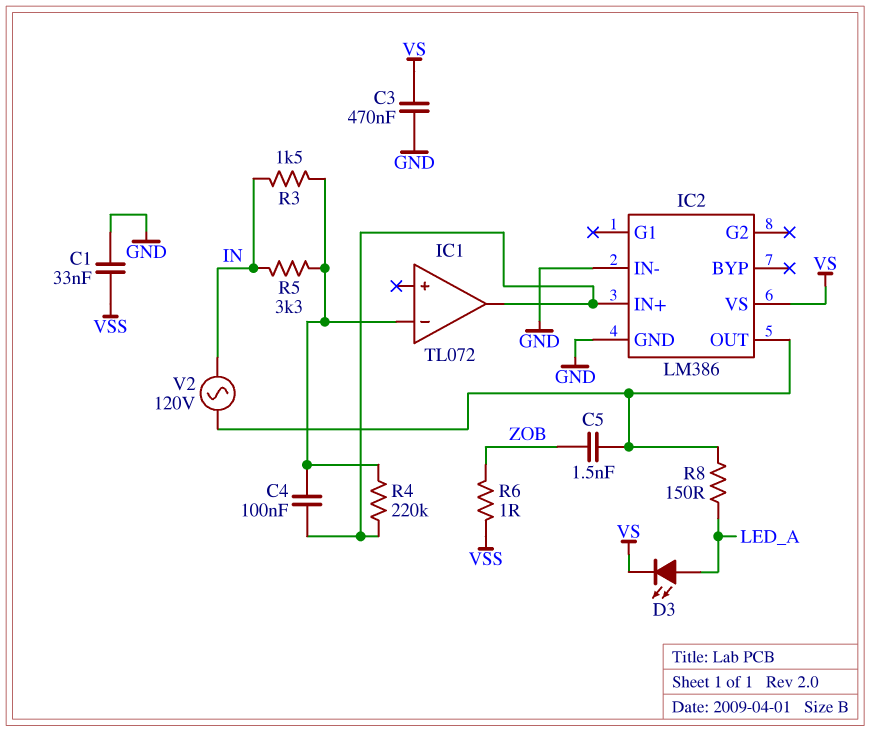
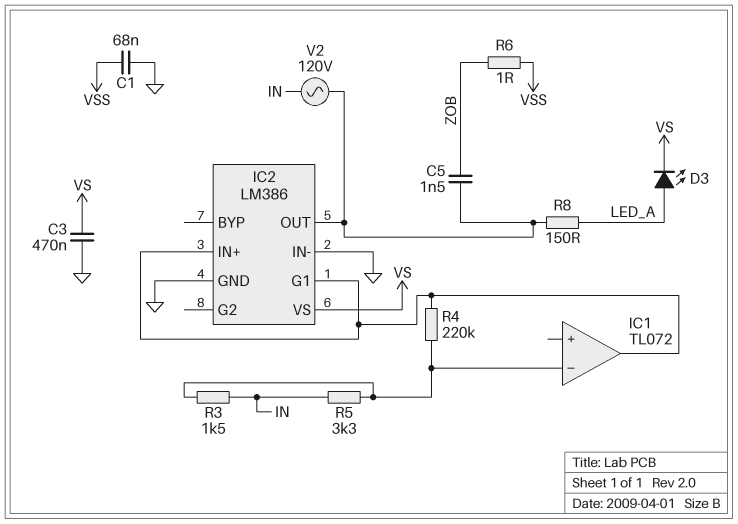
C1: 33nF (GND, VSS) -> 68nF (GND, VSS)
C4: 100nF (IC1/in-, IC1/out) -> none
IC2 pin G1: none -> IC1/out

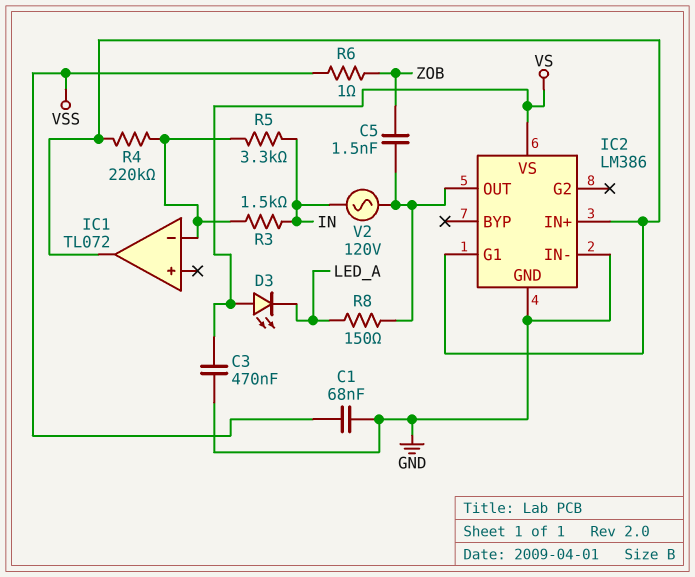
D3: LED (A LED_A, K VS) -> LED (A VS, K LED_A)

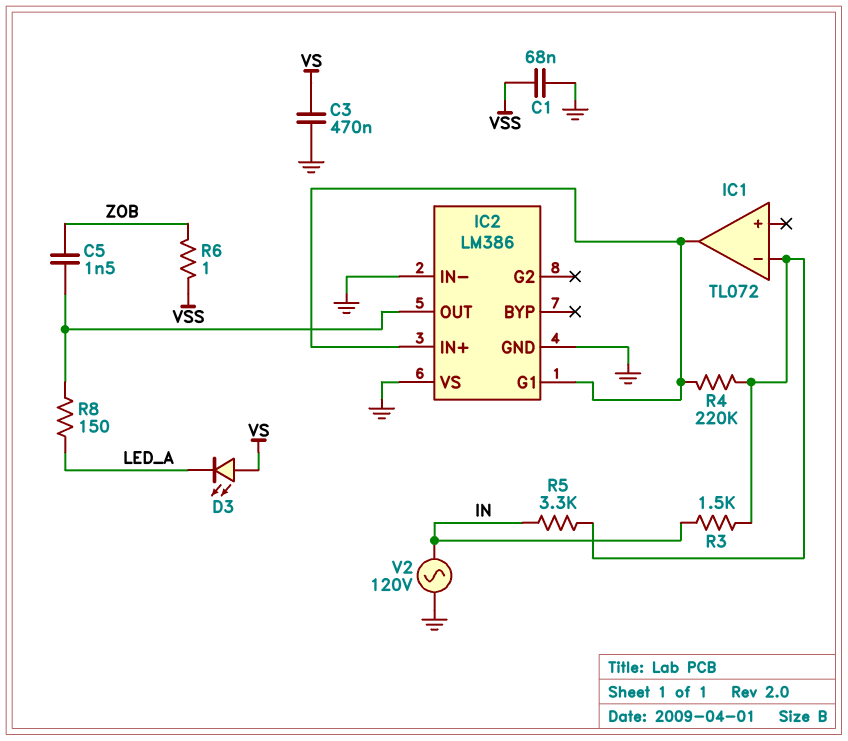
IC2 pin VS: VS -> GND
V2: AC 120V (IC2/OUT, IN) -> AC 120V (GND, IN)

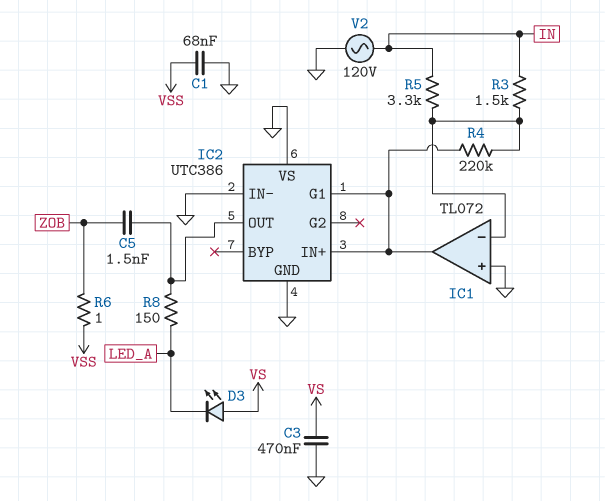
IC1 pin in+: none -> GND
IC2: LM386 -> UTC386

